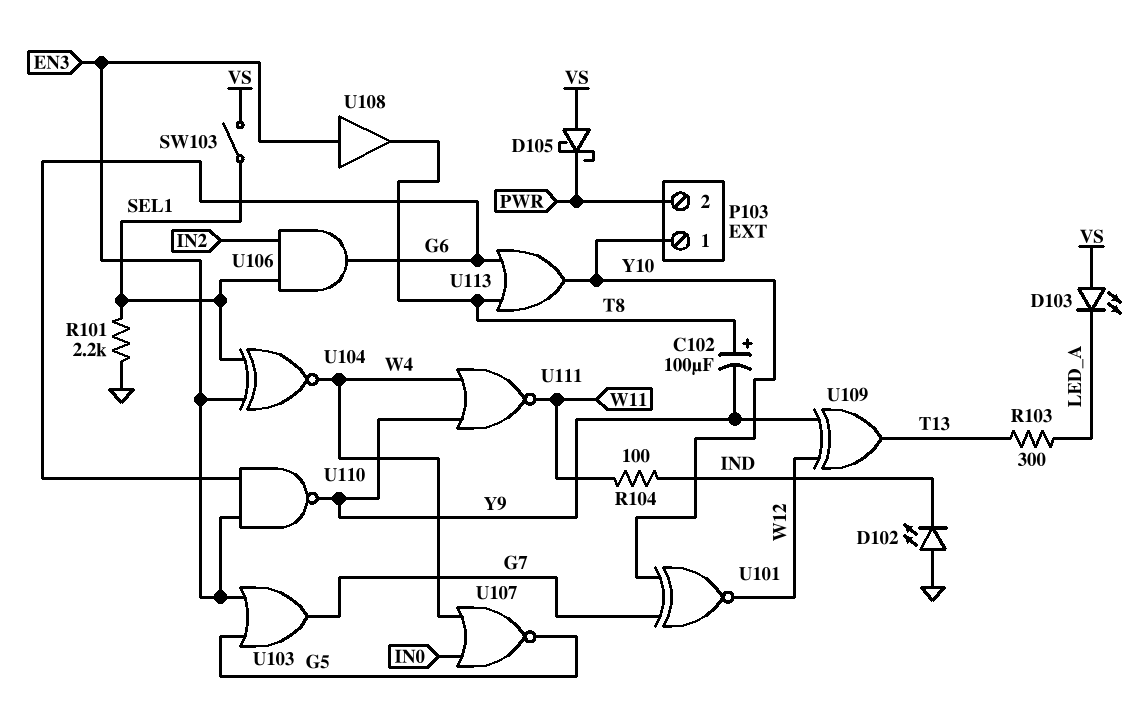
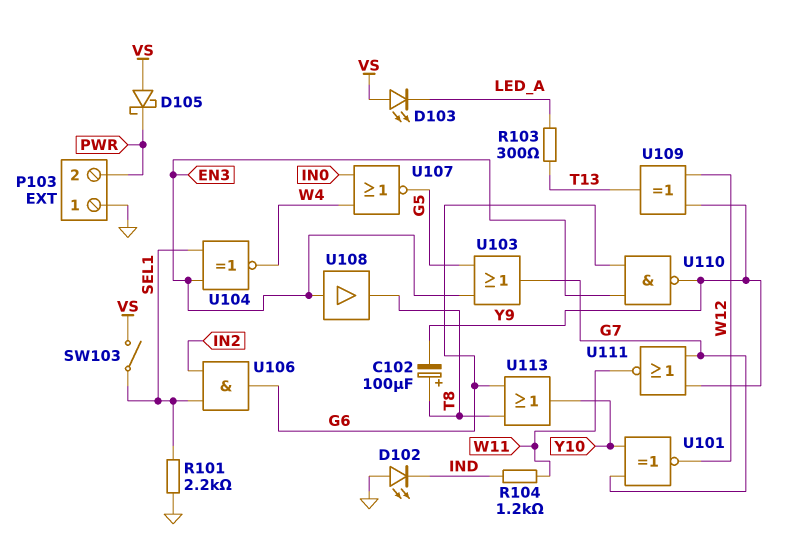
P103 pin 1: Y10 -> GND
R104: 100 (IND, W11) -> 1.2k (IND, W11)
U111: NOR (in W4, in Y9, out W11) -> NOR (in G7, in Y9, out W11)

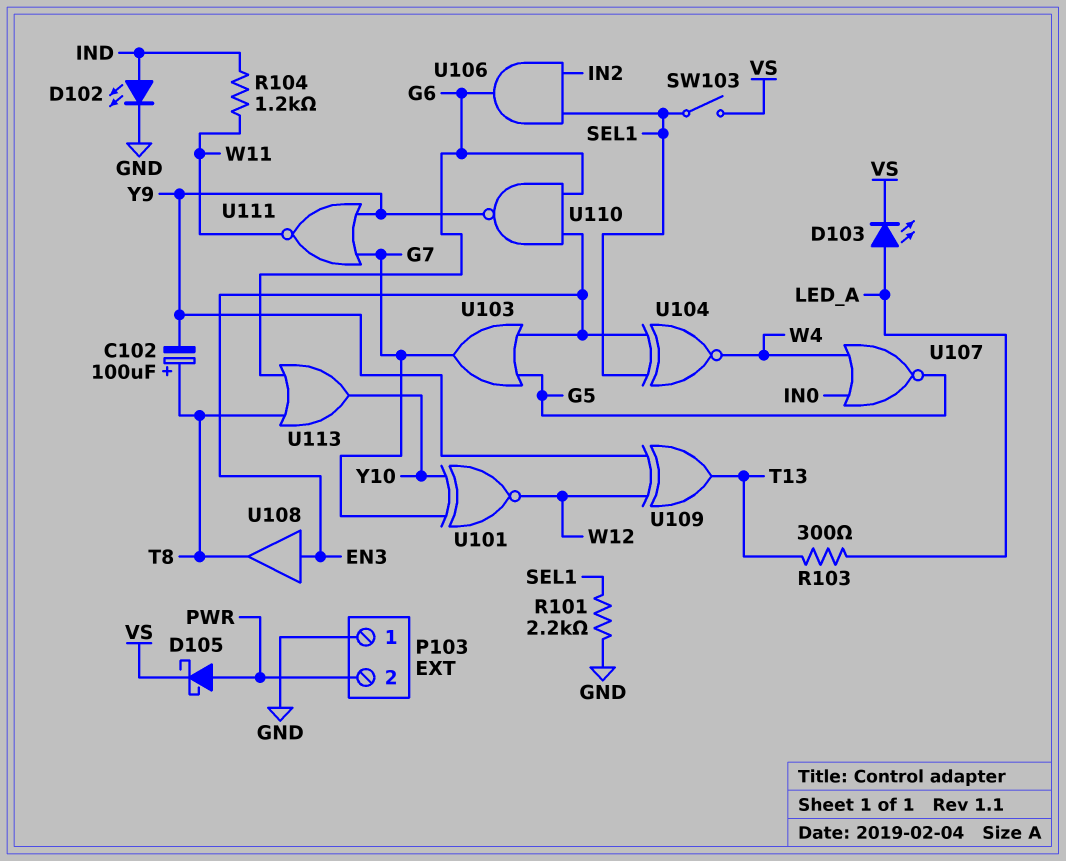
D102: LED (A GND, K IND) -> LED (A IND, K GND)
D103: LED (A VS, K LED_A) -> LED (A LED_A, K VS)
D105: schottky (A VS, K PWR) -> schottky (A PWR, K VS)

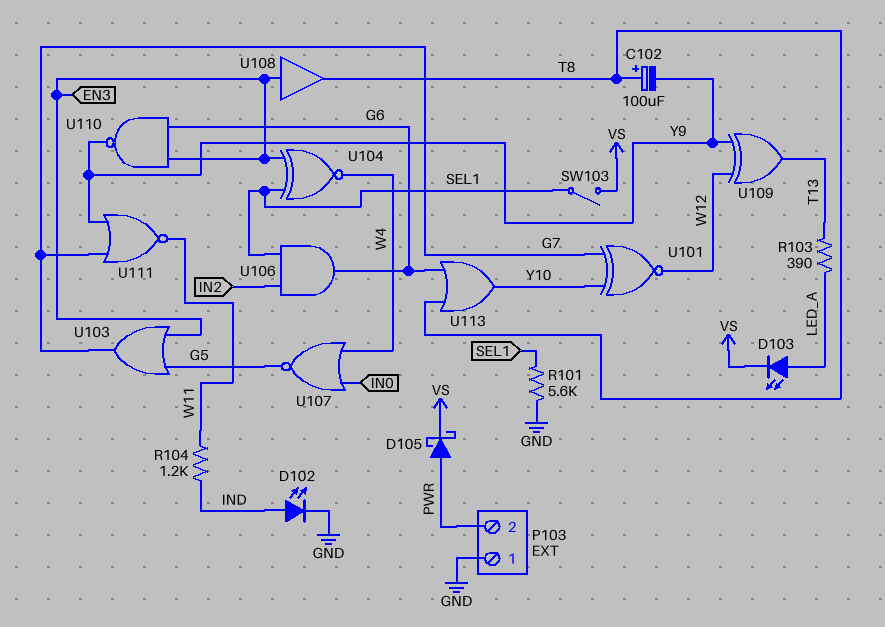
R101: 2.2k (GND, SEL1) -> 5.6k (GND, SEL1)
R103: 300 (LED_A, T13) -> 390 (LED_A, T13)

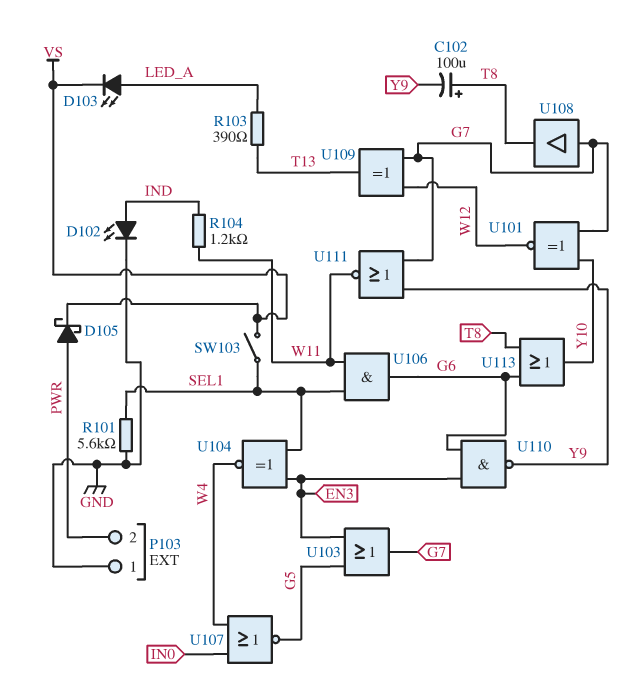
U106: AND (in IN2, in SEL1, out G6) -> AND (in SEL1, in W11, out G6)
U108: buffer (in EN3, out T8) -> buffer (in G7, out T8)
U109: XOR (in W12, in Y9, out T13) -> XOR (in G7, in W12, out T13)

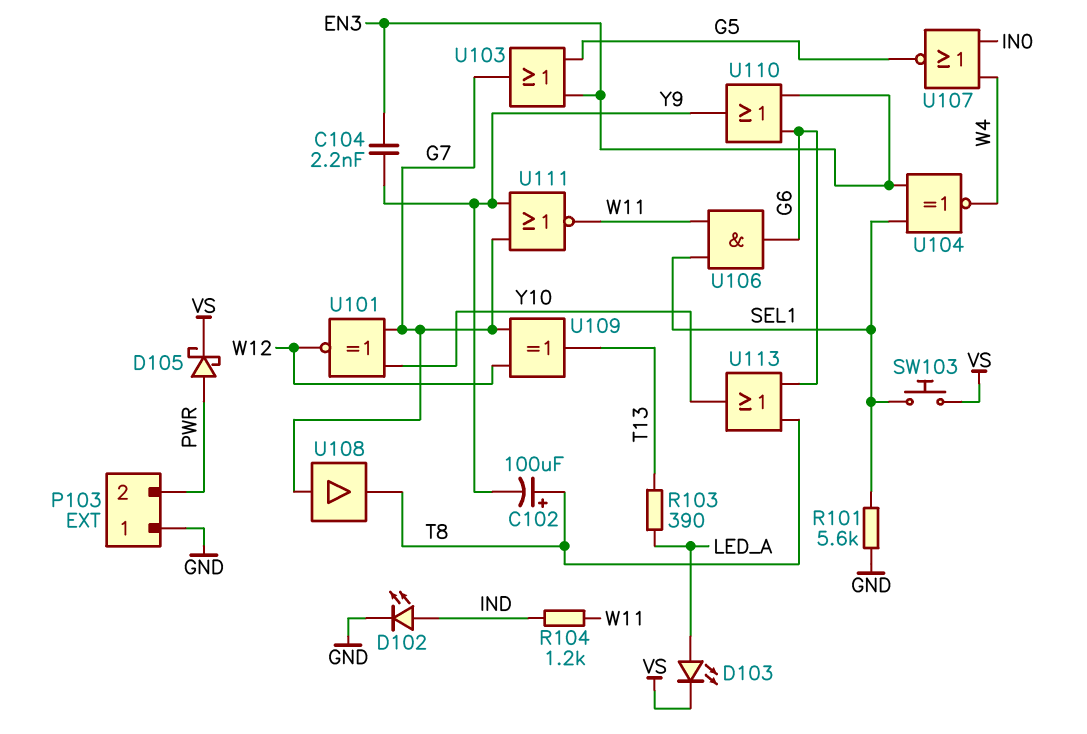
C104: none -> 2.2nF (EN3, Y9)
SW103: switch (SEL1, VS) -> button (SEL1, VS)
U110: NAND (in EN3, in G6, out Y9) -> OR (in EN3, in G6, out Y9)

